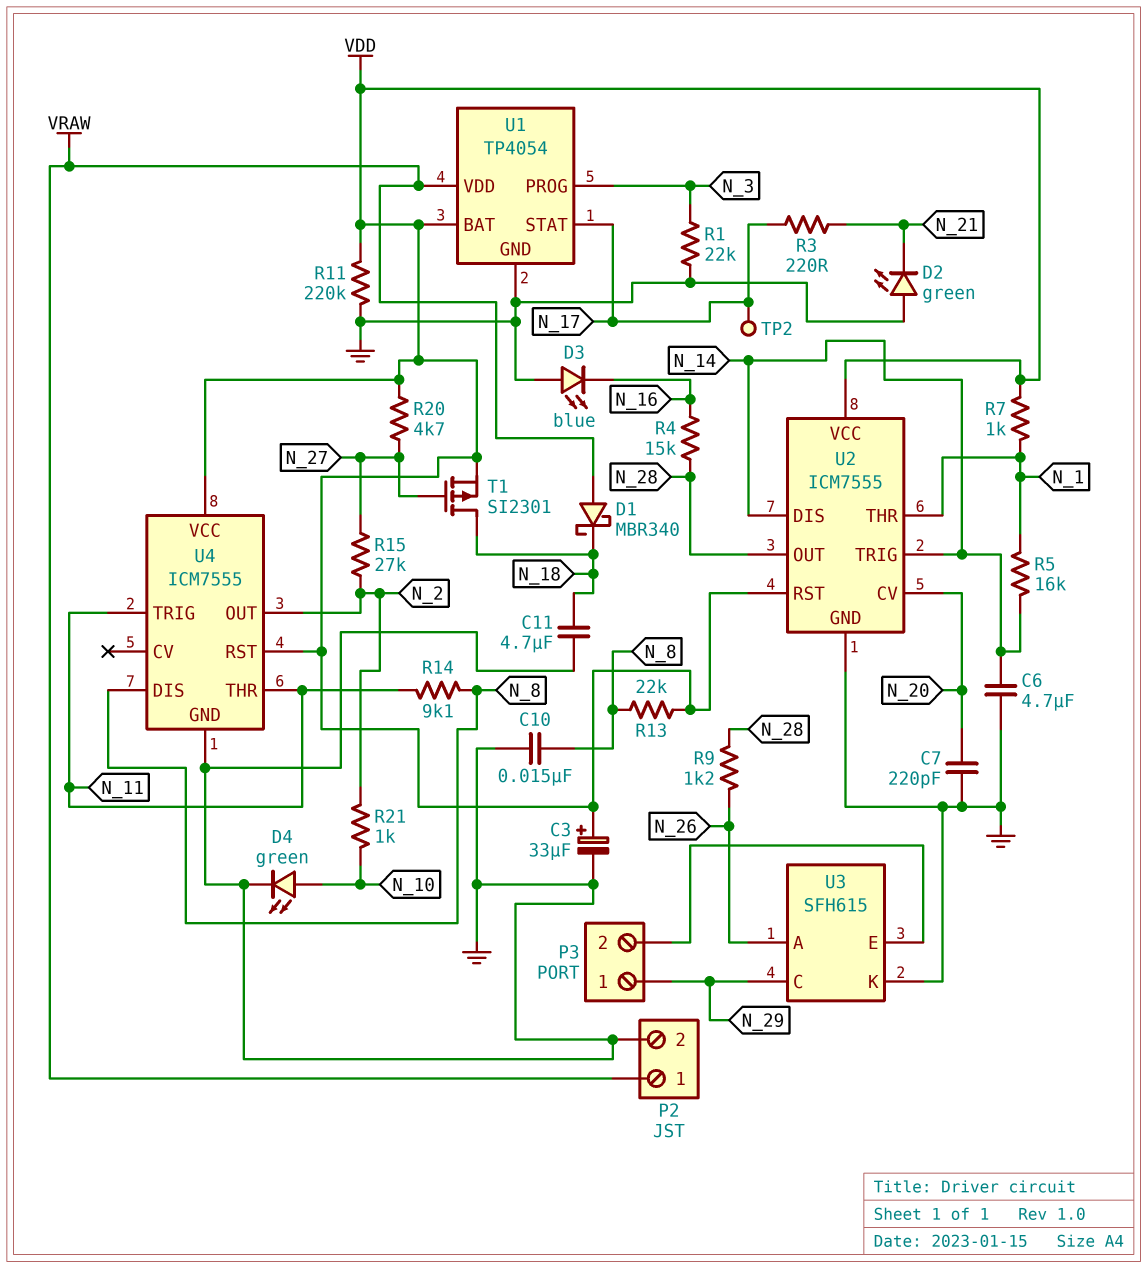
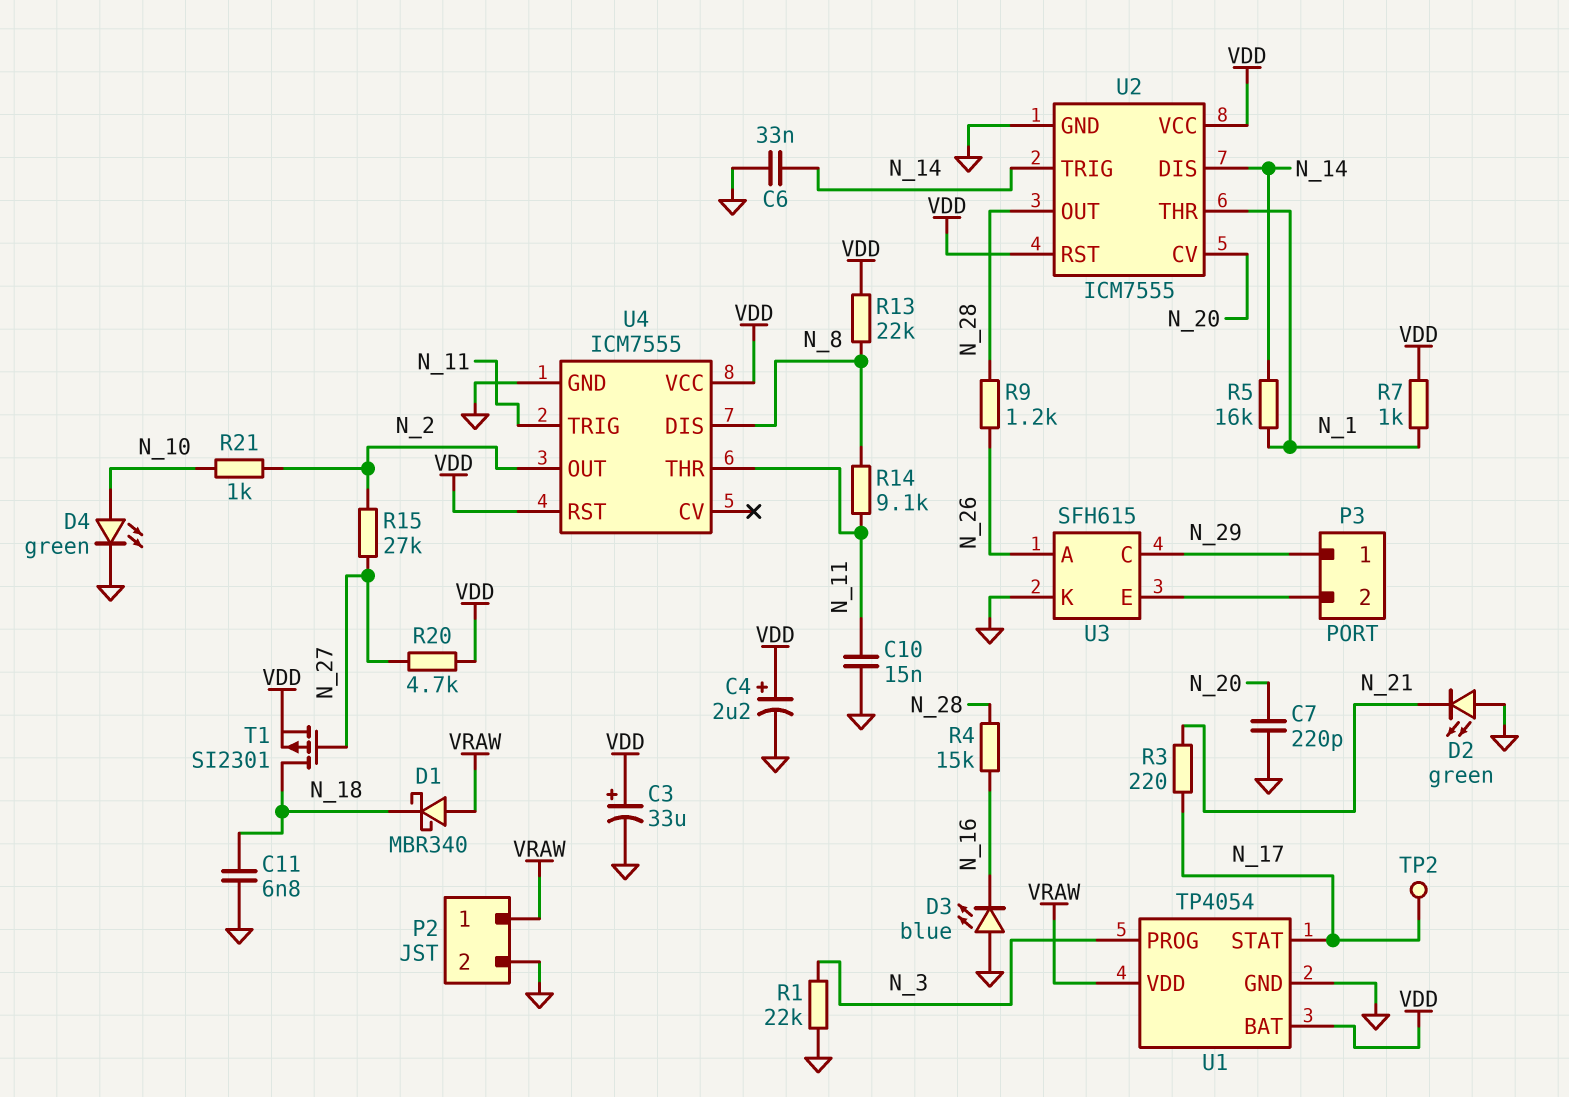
C4: none -> 2.2uF (plus VDD, minus GND)
C6: 4.7uF (GND, N_14) -> 33nF (GND, N_14)
C10: 15nF (GND, N_8) -> 15nF (GND, N_11)
C11: 4.7uF (GND, N_18) -> 6.8nF (GND, N_18)
R11: 220k (GND, VDD) -> none

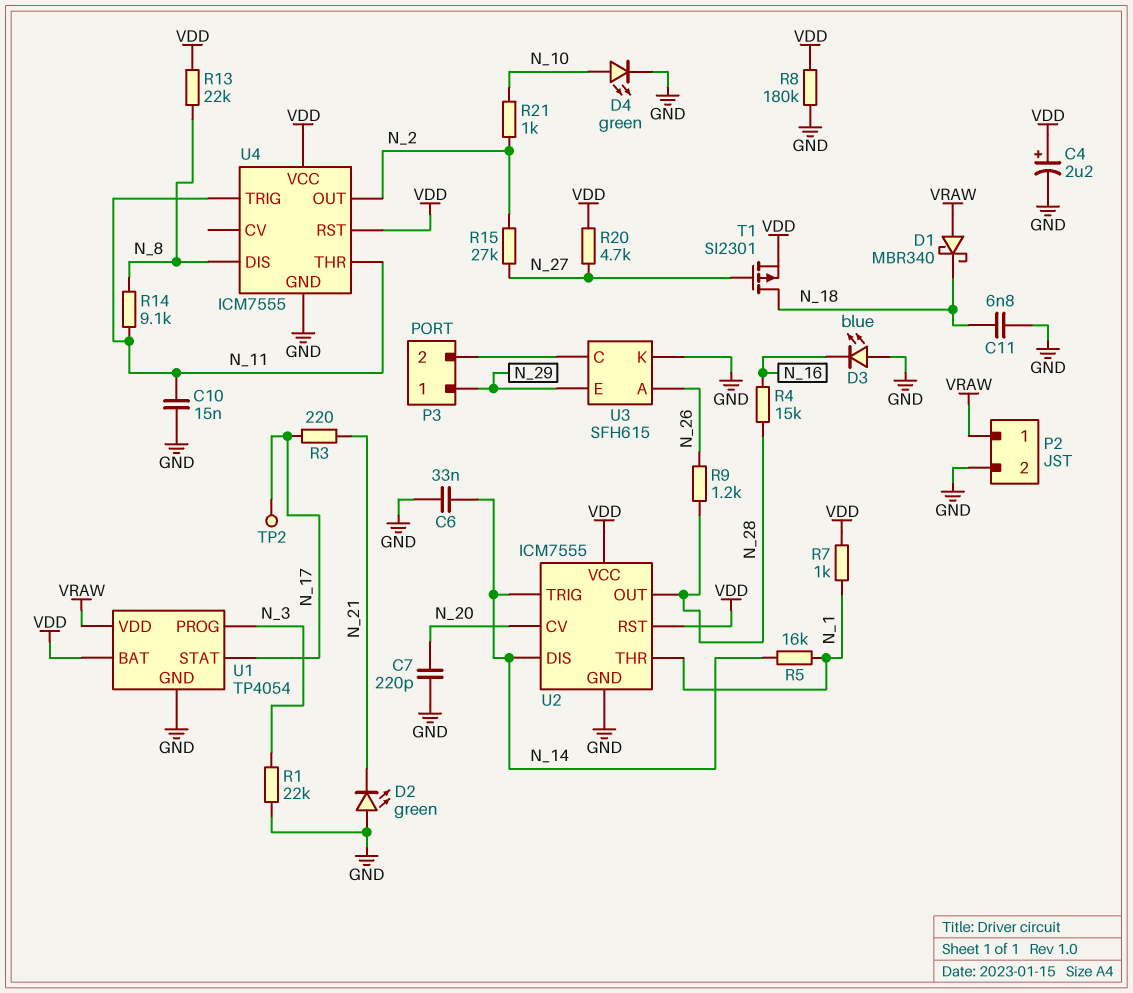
C3: 33uF (plus VDD, minus GND) -> none
R8: none -> 180k (GND, VDD)
U3 pin C: N_29 -> P3/2
U3 pin E: P3/2 -> N_29

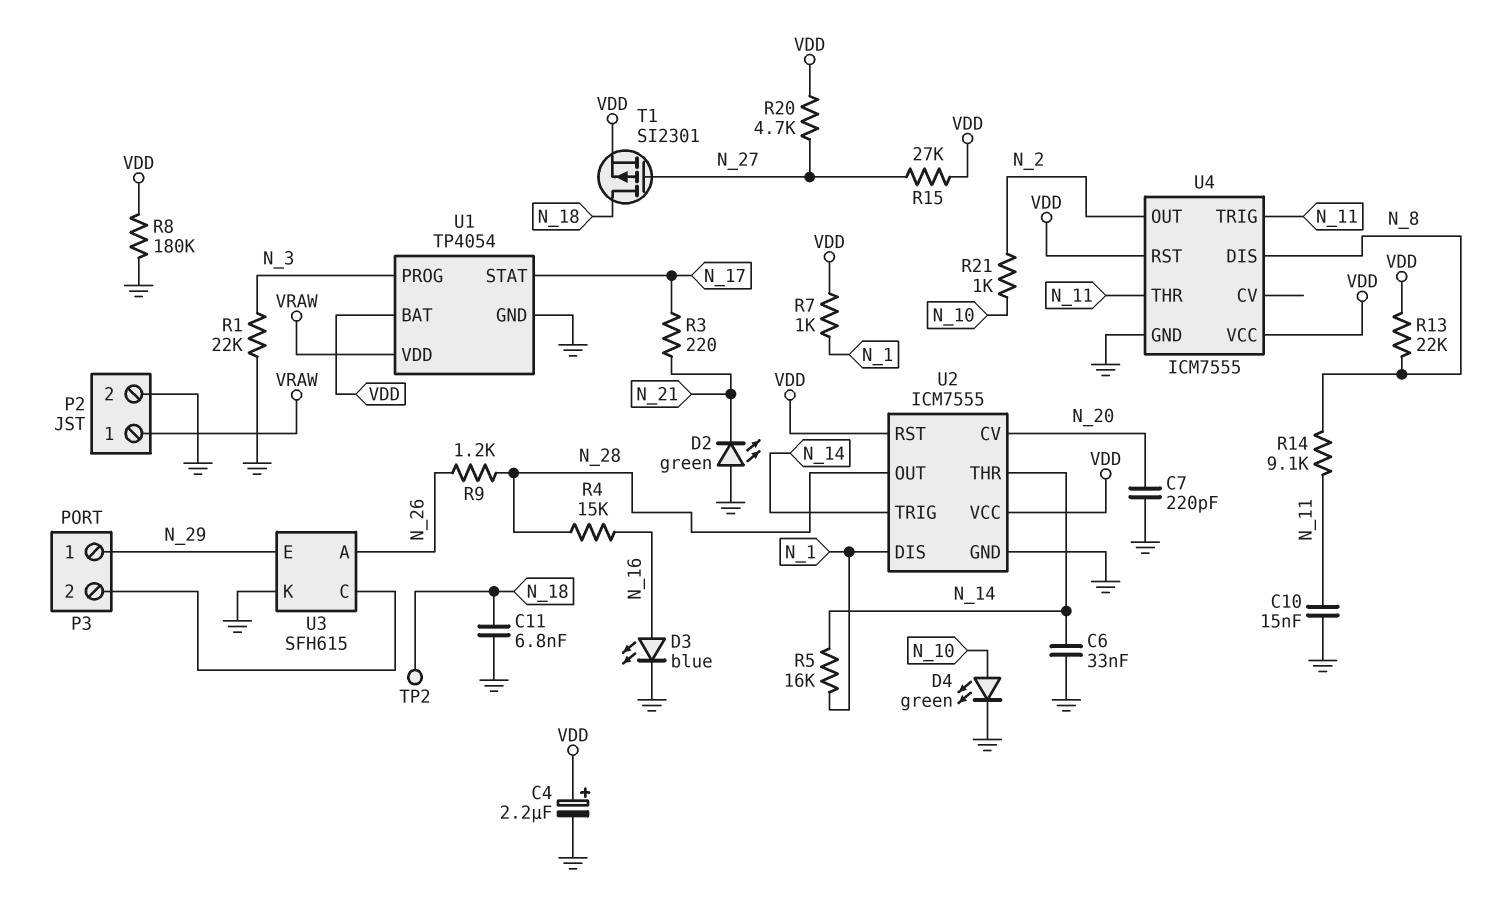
D1: schottky MBR340 (A VRAW, K N_18) -> none
D3: LED blue (A GND, K N_16) -> LED blue (A N_16, K GND)
R15: 27k (N_2, N_27) -> 27k (N_27, VDD)
TP2: test point (N_17) -> test point (N_18)
U2 pin DIS: N_14 -> N_1
U2 pin THR: N_1 -> N_14

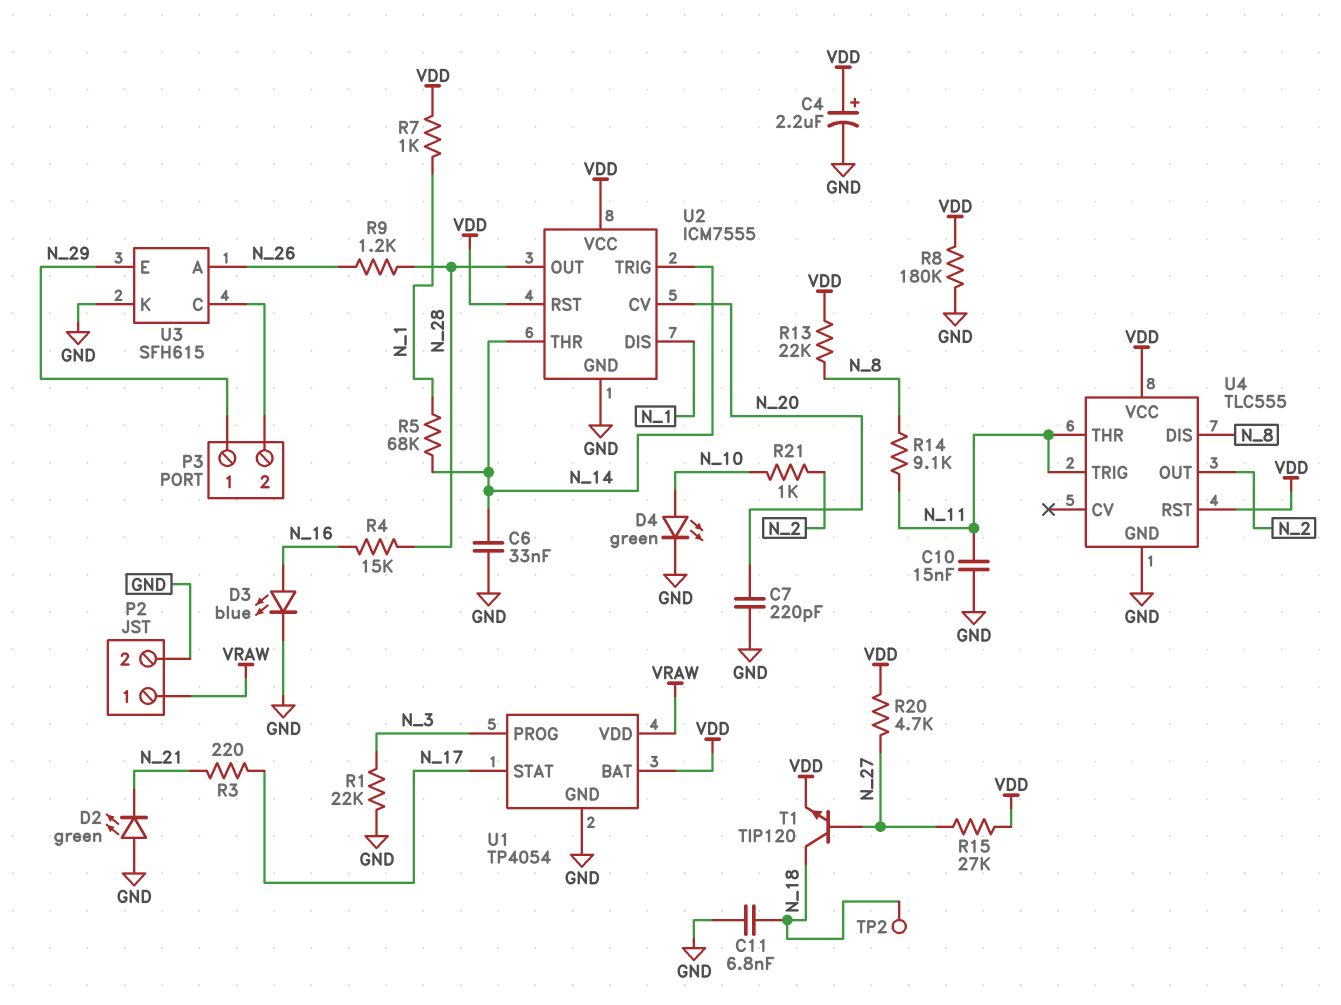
R5: 16k (N_1, N_14) -> 68k (N_1, N_14)
T1: PMOS SI2301 (G N_27, D N_18, S VDD) -> NPN TIP120 (B N_27, C N_18, E VDD)
U4: ICM7555 -> TLC555

